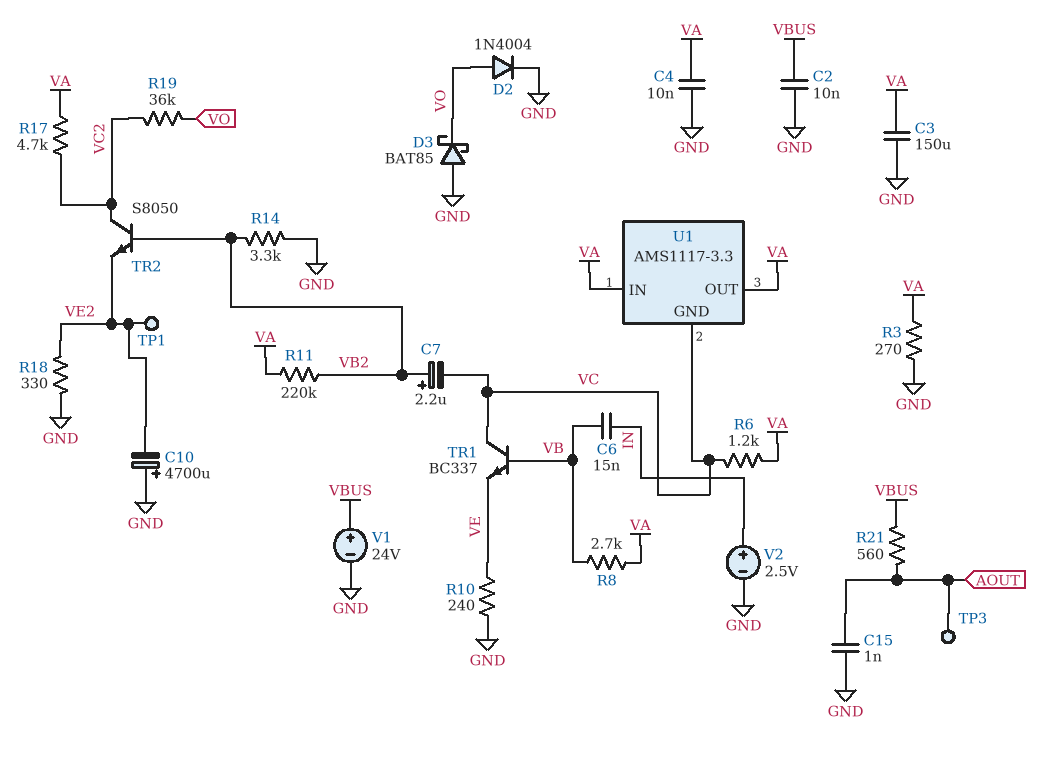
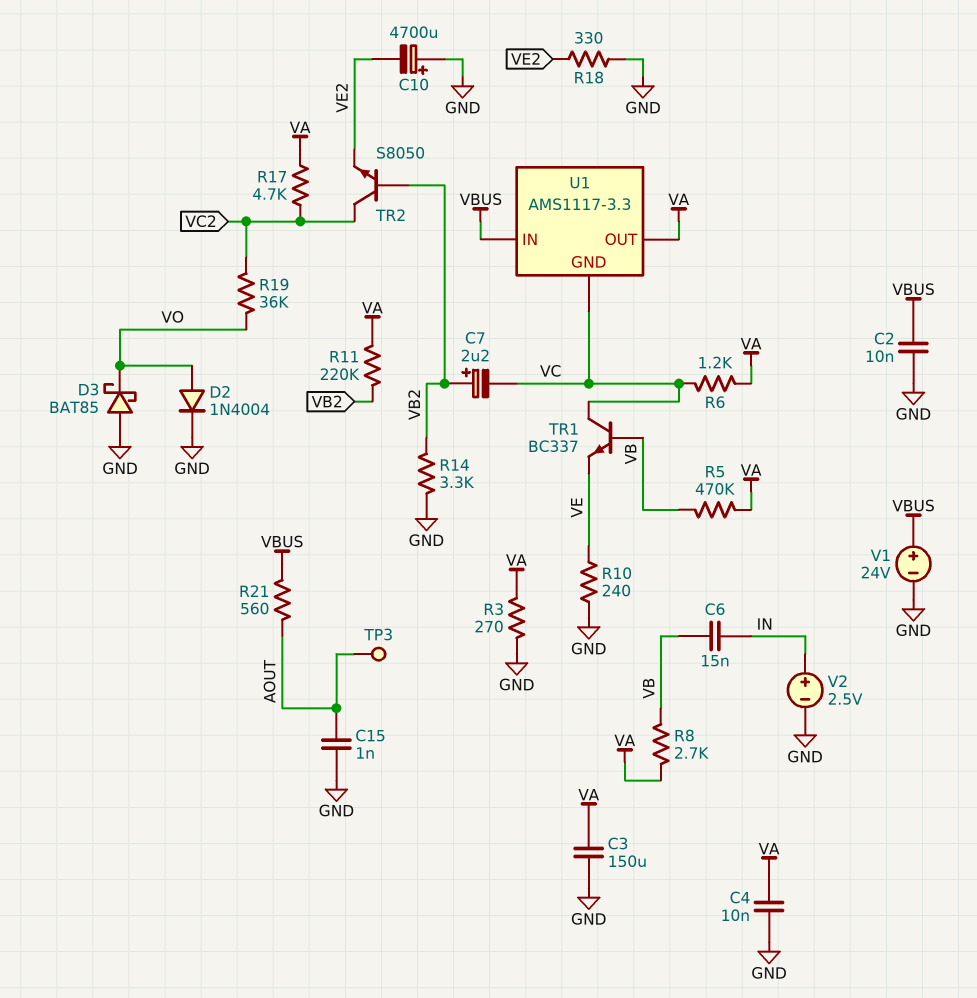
R5: none -> 470k (VA, VB)
TP1: test point (VE2) -> none
U1 pin IN: VA -> VBUS

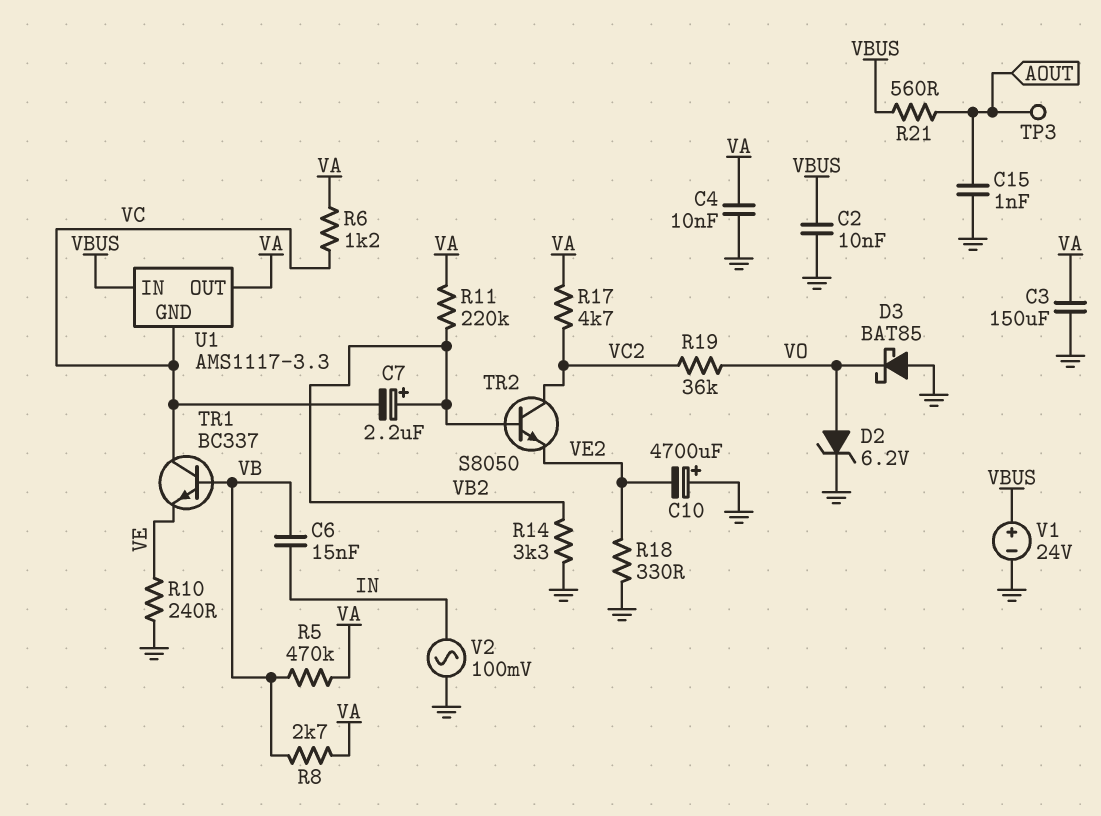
D2: diode 1N4004 (A VO, K GND) -> zener 6.2V (A VO, K GND)
R3: 270 (GND, VA) -> none
V2: 2.5V (plus IN, minus GND) -> AC 100mV (GND, IN)

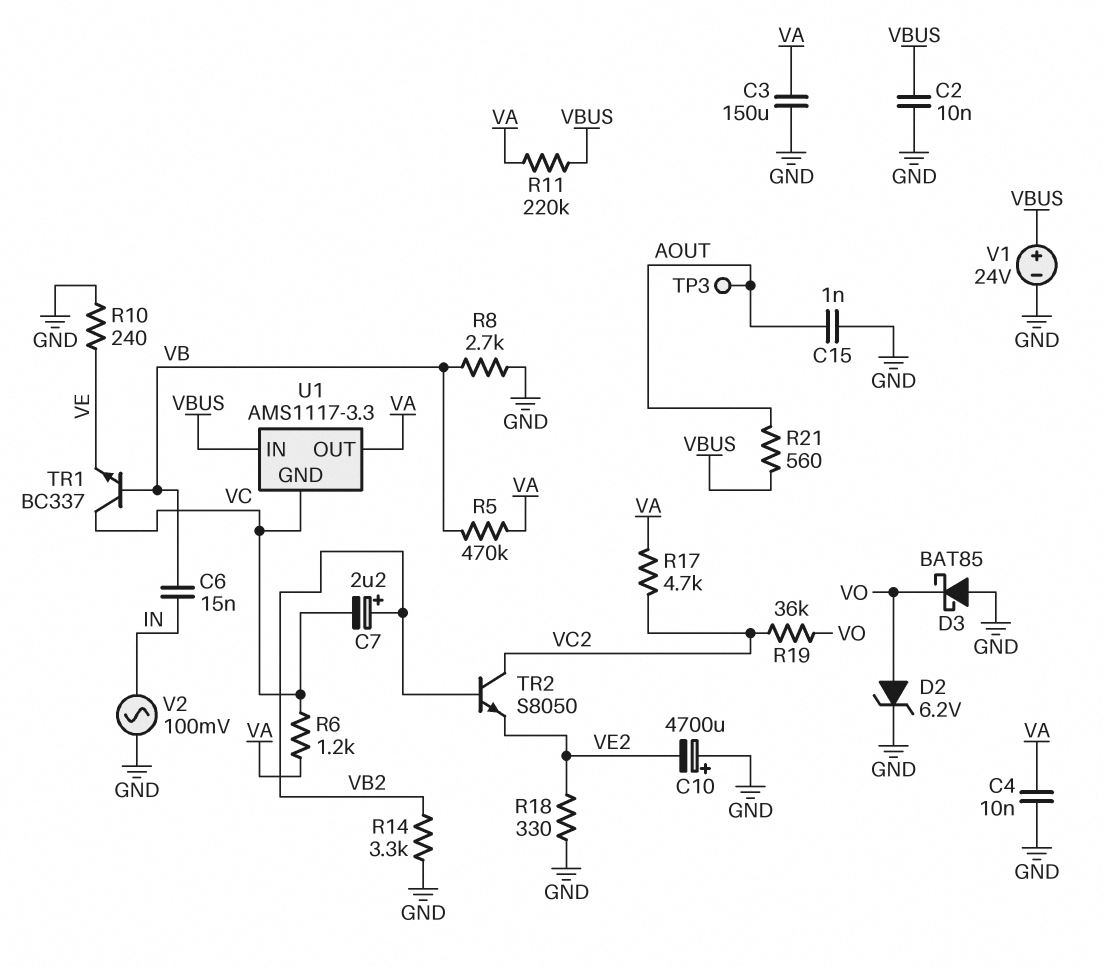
R8: 2.7k (VA, VB) -> 2.7k (GND, VB)
R11: 220k (VA, VB2) -> 220k (VA, VBUS)

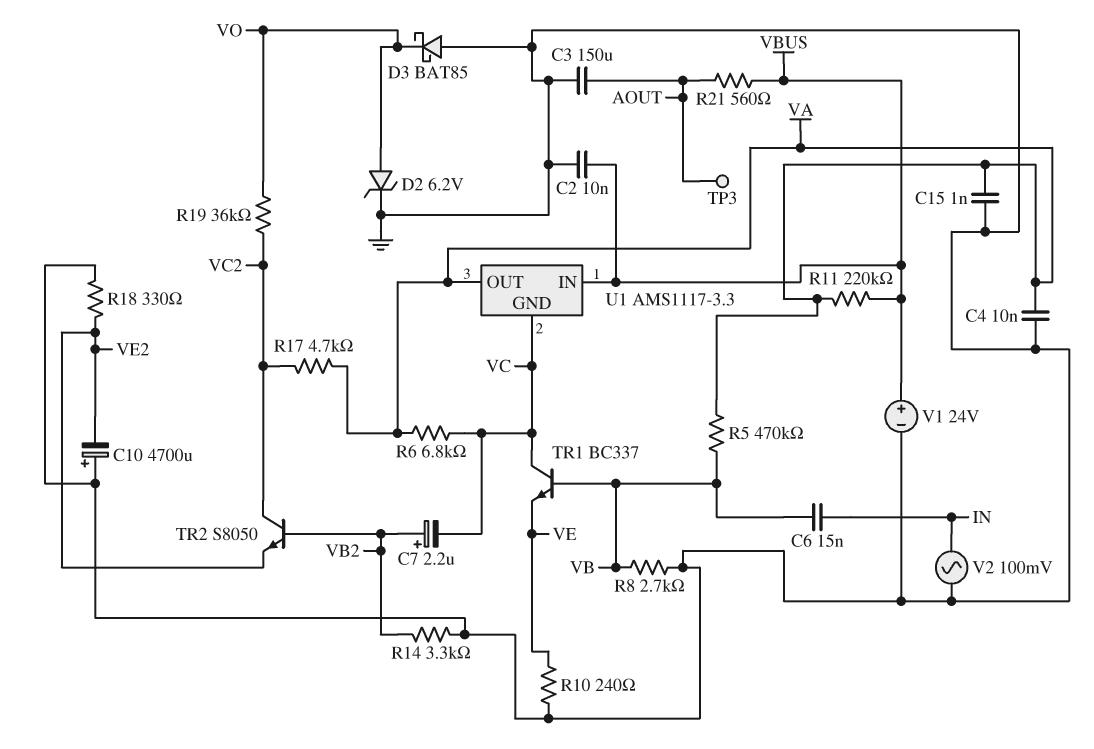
C3: 150uF (GND, VA) -> 150uF (AOUT, GND)
C15: 1nF (AOUT, GND) -> 1nF (GND, VA)
R6: 1.2k (VA, VC) -> 6.8k (VA, VC)

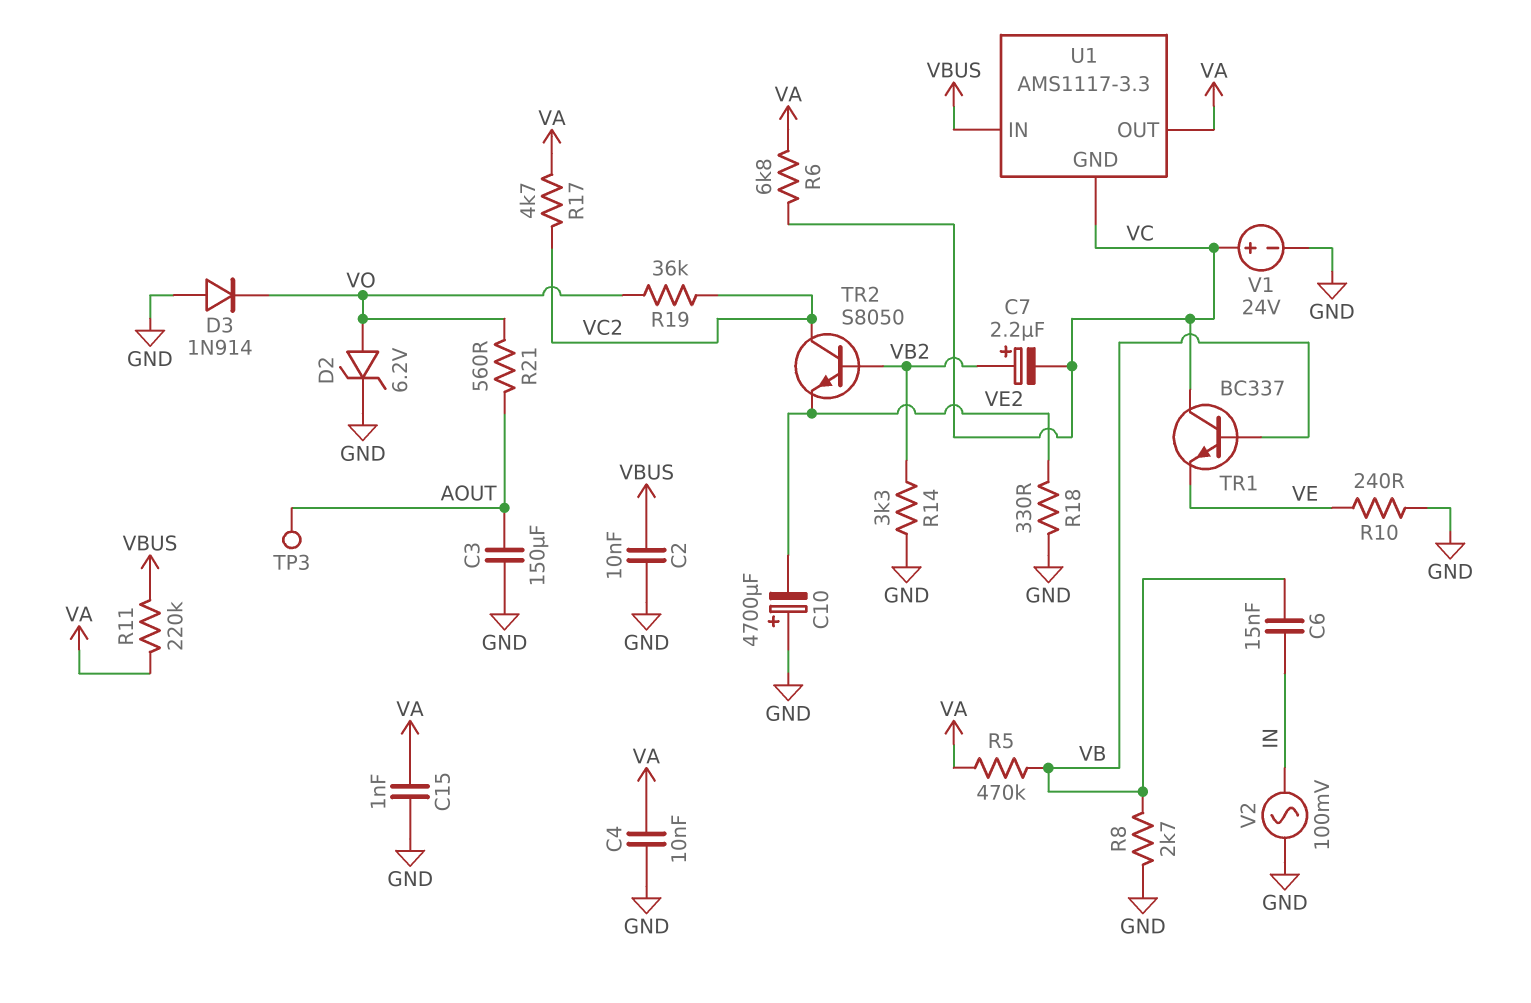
D3: schottky BAT85 (A GND, K VO) -> diode 1N914 (A GND, K VO)
R21: 560 (AOUT, VBUS) -> 560 (AOUT, VO)
V1: 24V (plus VBUS, minus GND) -> 24V (plus VC, minus GND)

